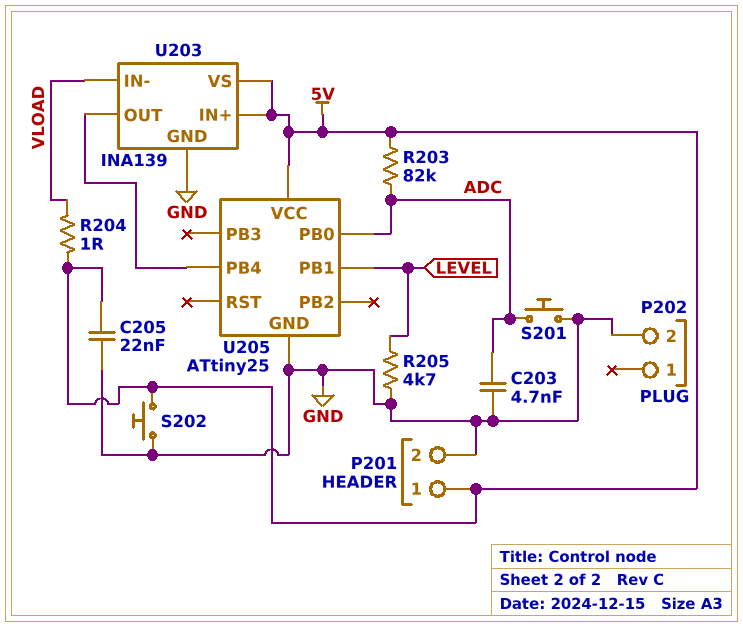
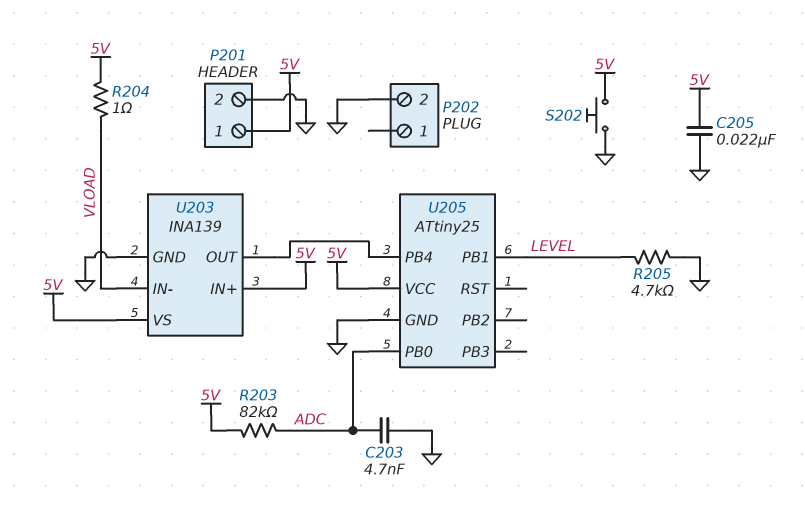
S201: button (ADC, GND) -> none

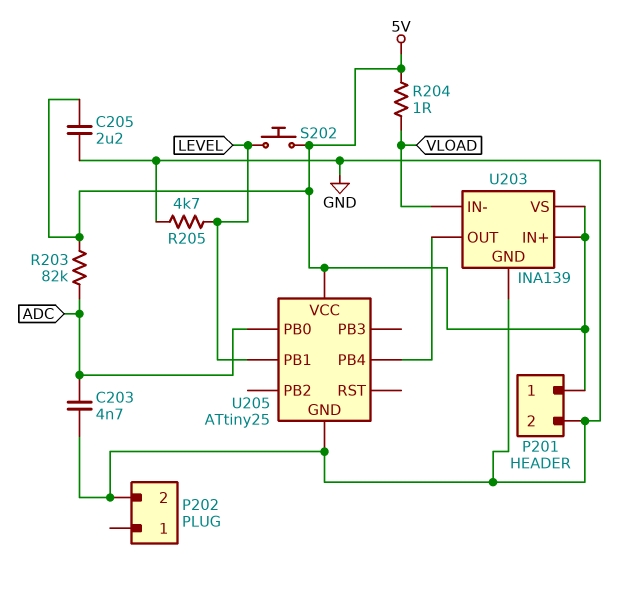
C205: 22nF (5V, GND) -> 2.2uF (5V, GND)
S202: button (5V, GND) -> button (5V, LEVEL)

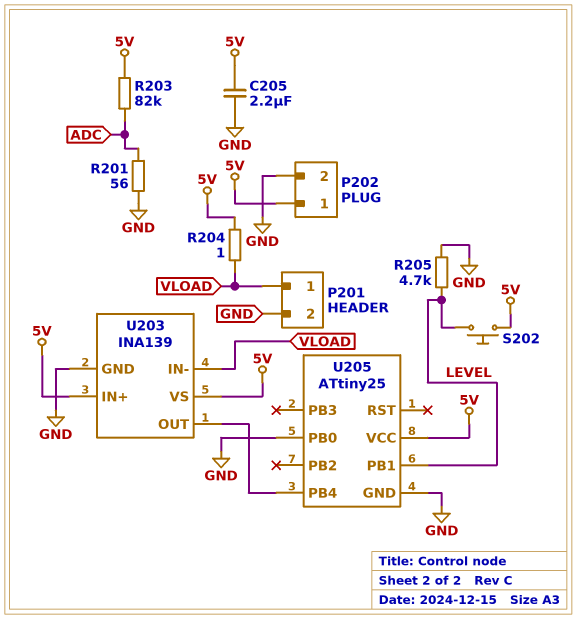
C203: 4.7nF (ADC, GND) -> none
P201 pin 1: 5V -> VLOAD
P202 pin 1: none -> 5V
R201: none -> 56 (ADC, GND)
U205 pin PB0: ADC -> GND

